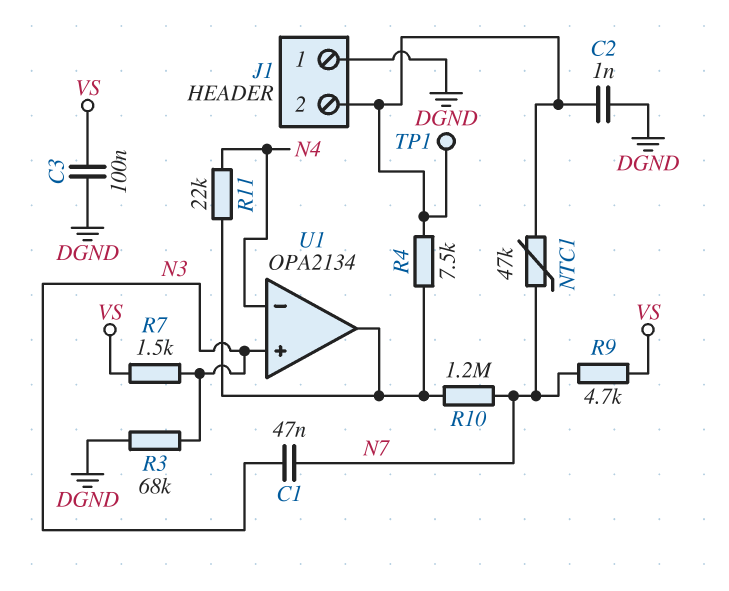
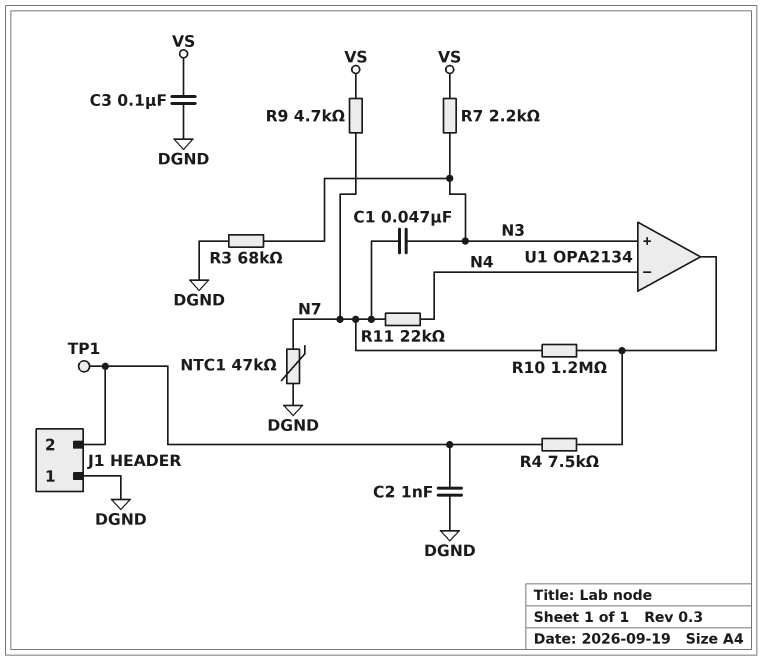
NTC1: 47k (J1/2, N7) -> 47k (DGND, N7)
R7: 1.5k (N3, VS) -> 2.2k (N3, VS)
R11: 22k (N4, U1/out) -> 22k (N4, N7)

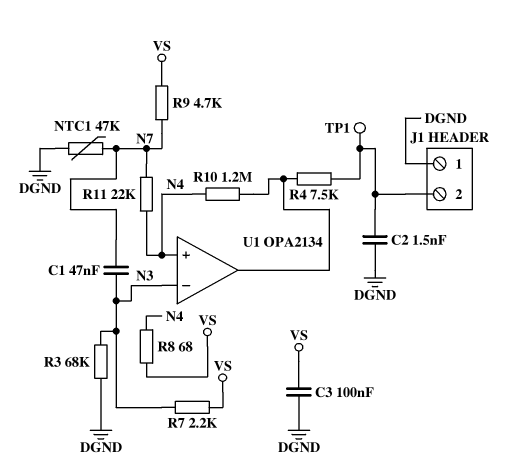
C2: 1nF (DGND, J1/2) -> 1.5nF (DGND, J1/2)
R8: none -> 68 (N4, VS)
R10: 1.2M (N7, U1/out) -> 1.2M (N4, U1/out)
U1 pin in+: N3 -> N4
U1 pin in-: N4 -> N3

